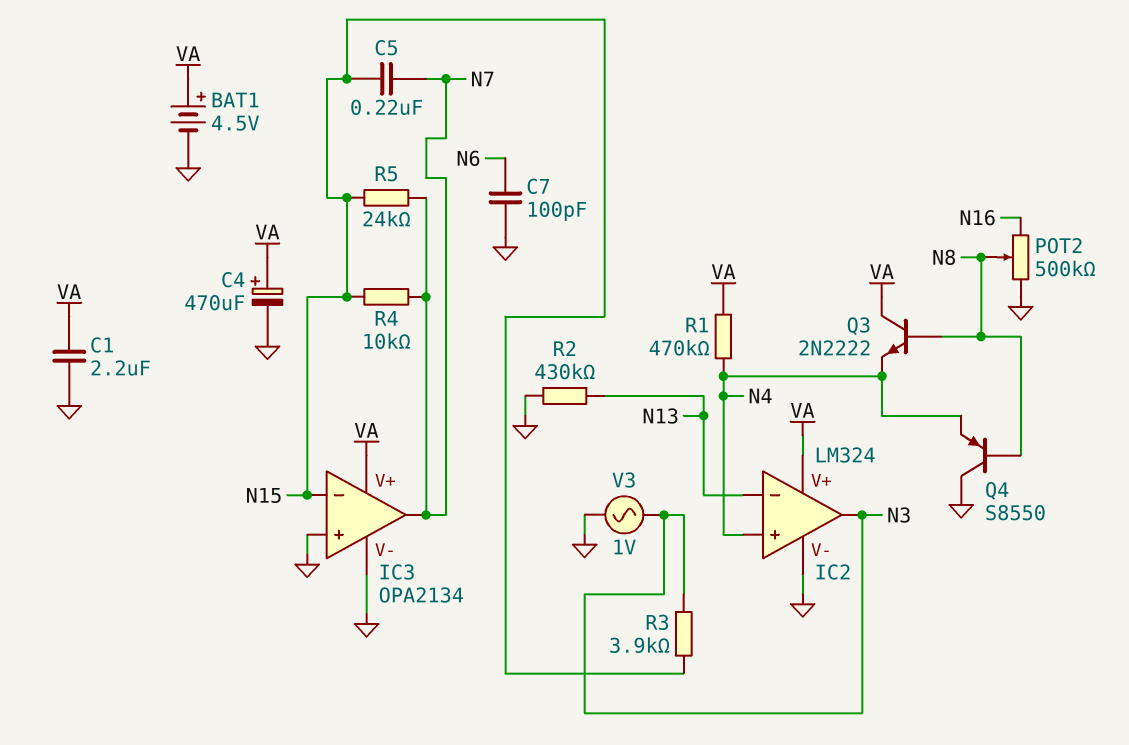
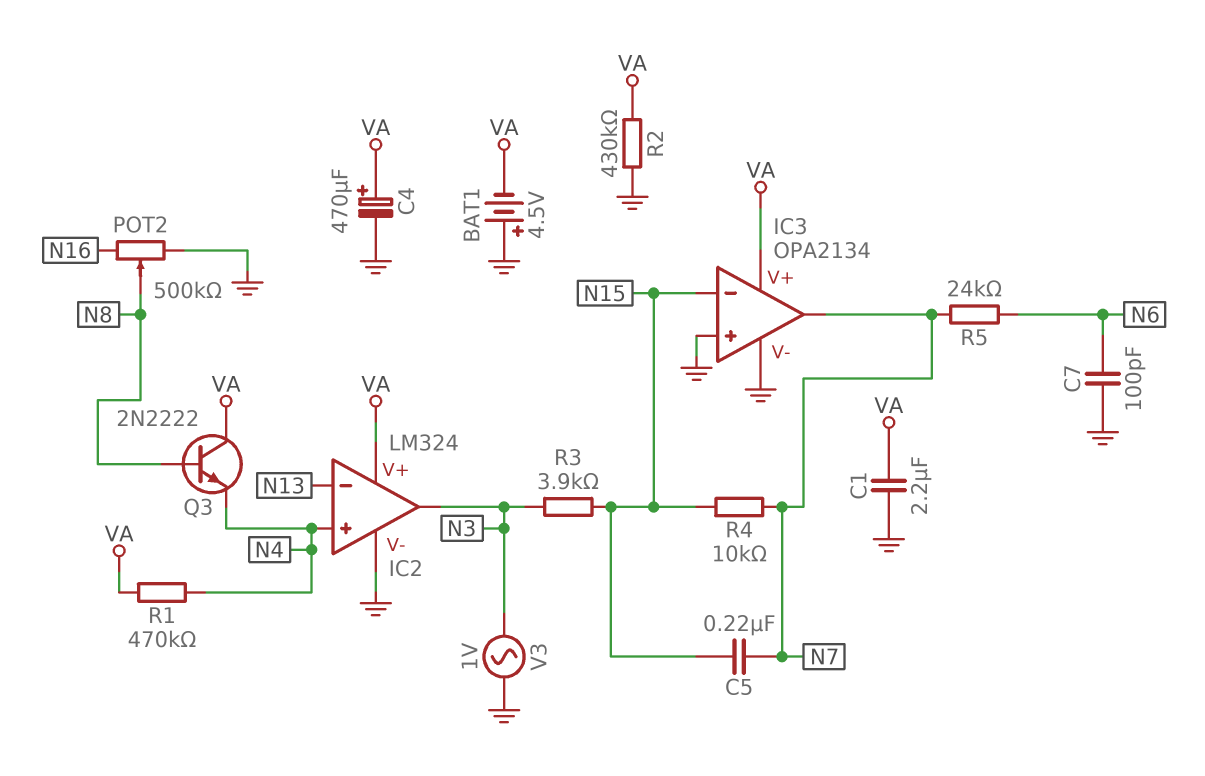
BAT1: 4.5V (plus VA, minus GND) -> 4.5V (plus GND, minus VA)
Q4: PNP S8550 (B N8, C GND, E N4) -> none
R2: 430k (GND, N13) -> 430k (GND, VA)
R5: 24k (N7, N15) -> 24k (N6, N7)

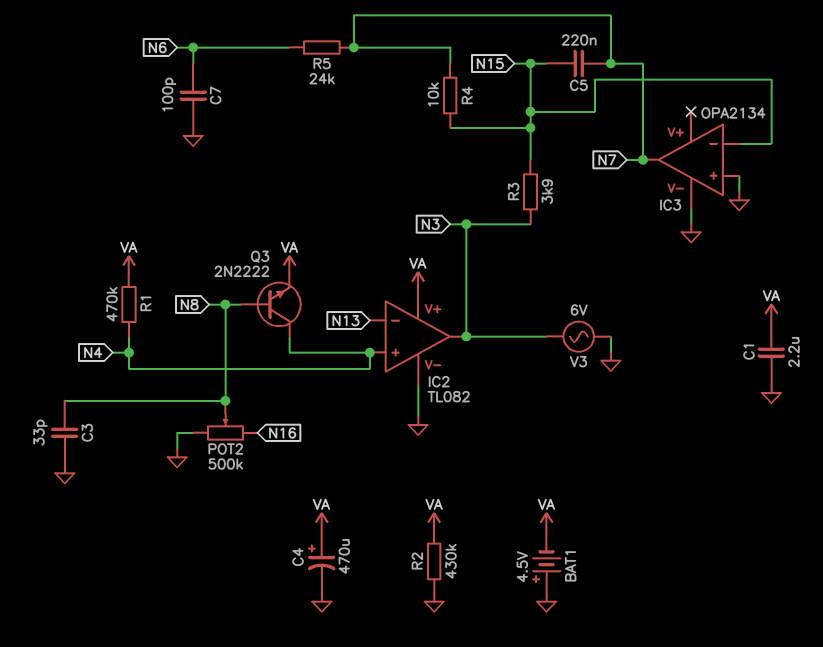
C3: none -> 33pF (GND, N8)
IC2: LM324 -> TL082
IC3 pin V+: VA -> none
Q3: NPN 2N2222 (B N8, C VA, E N4) -> NPN 2N2222 (B N8, C N4, E VA)
V3: AC 1V (GND, N3) -> AC 6V (GND, N3)

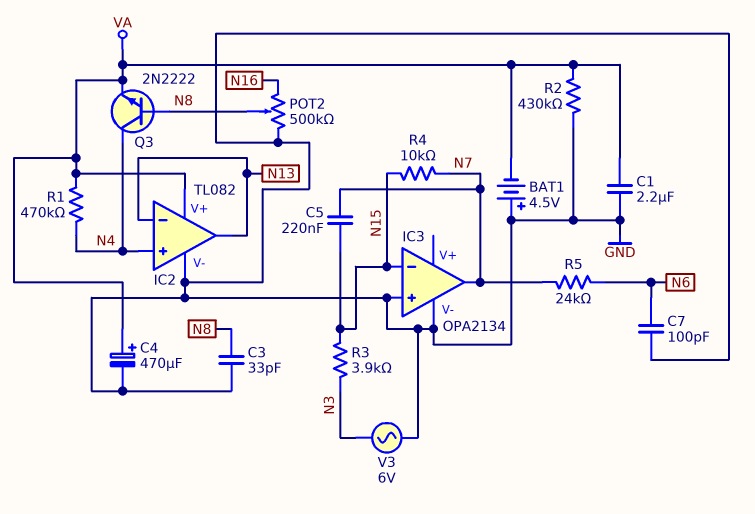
IC2 pin out: N3 -> N13

